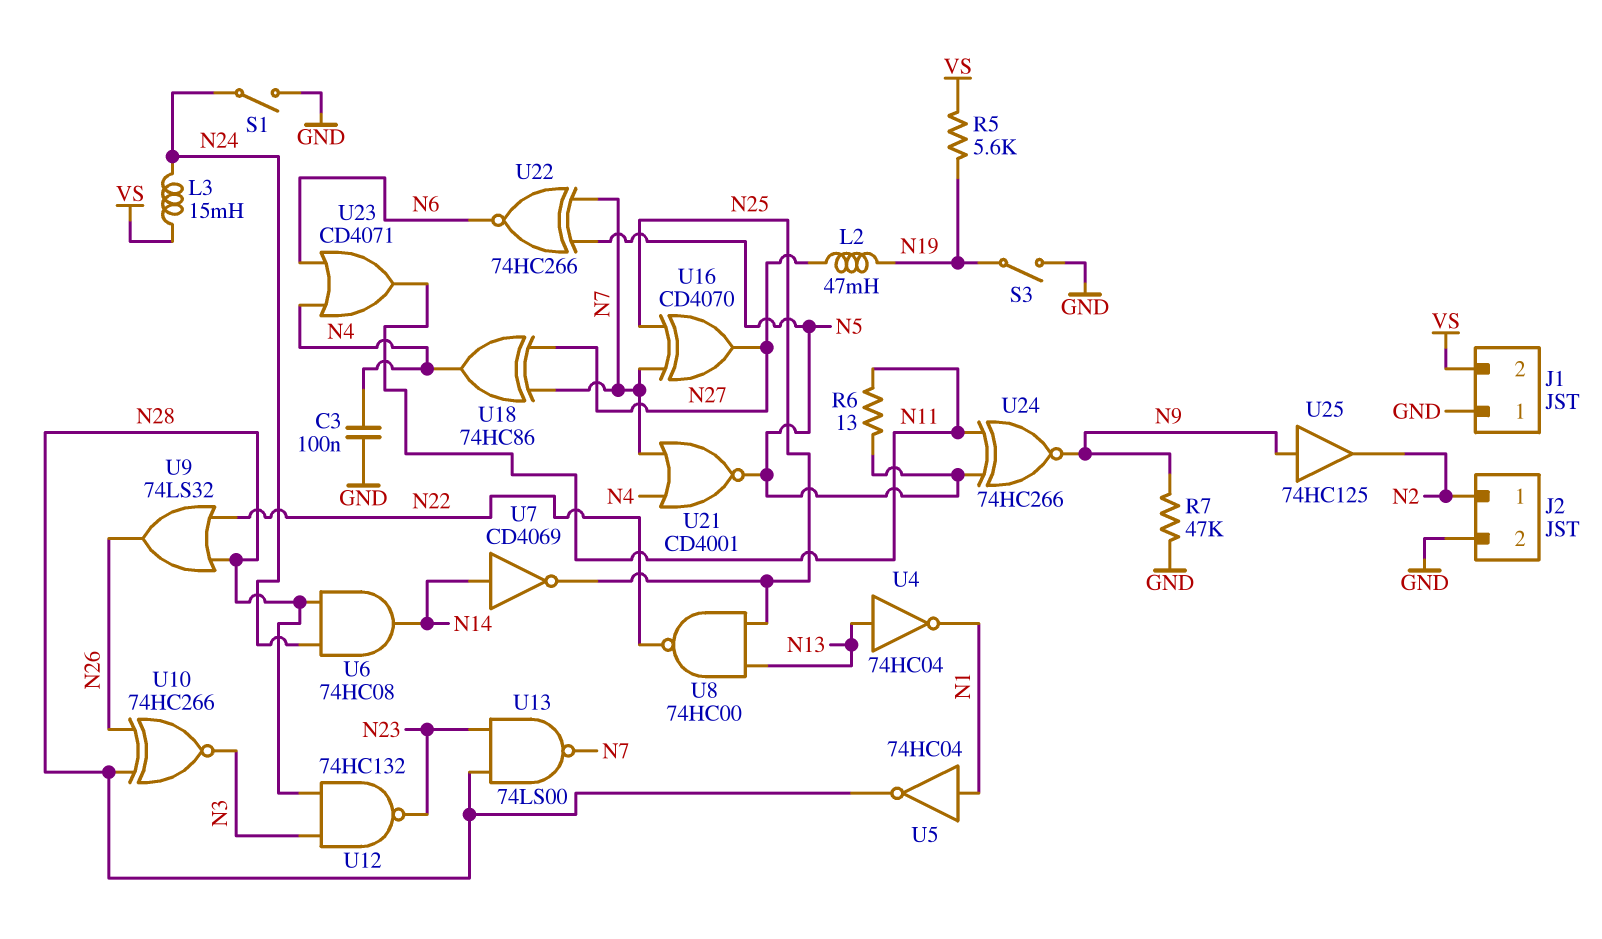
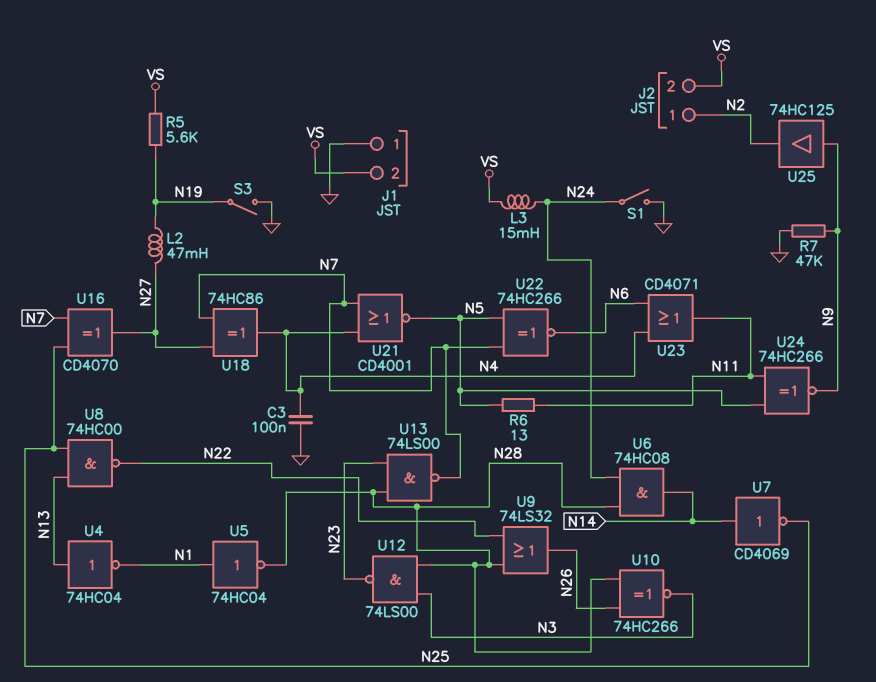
J2 pin 2: GND -> VS
U12: NAND 74HC132 (in N3, in N28, out N23) -> NAND 74LS00 (in N3, in N28, out N23)

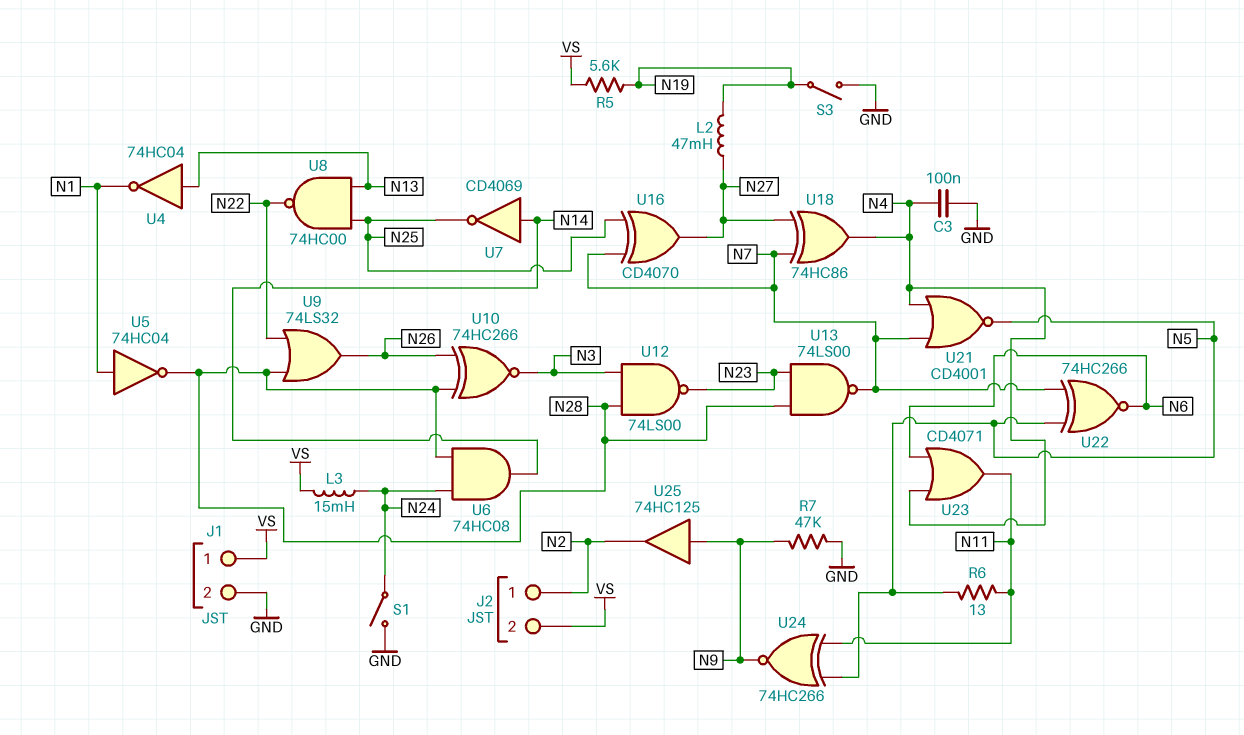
J1 pin 1: GND -> VS
J1 pin 2: VS -> GND

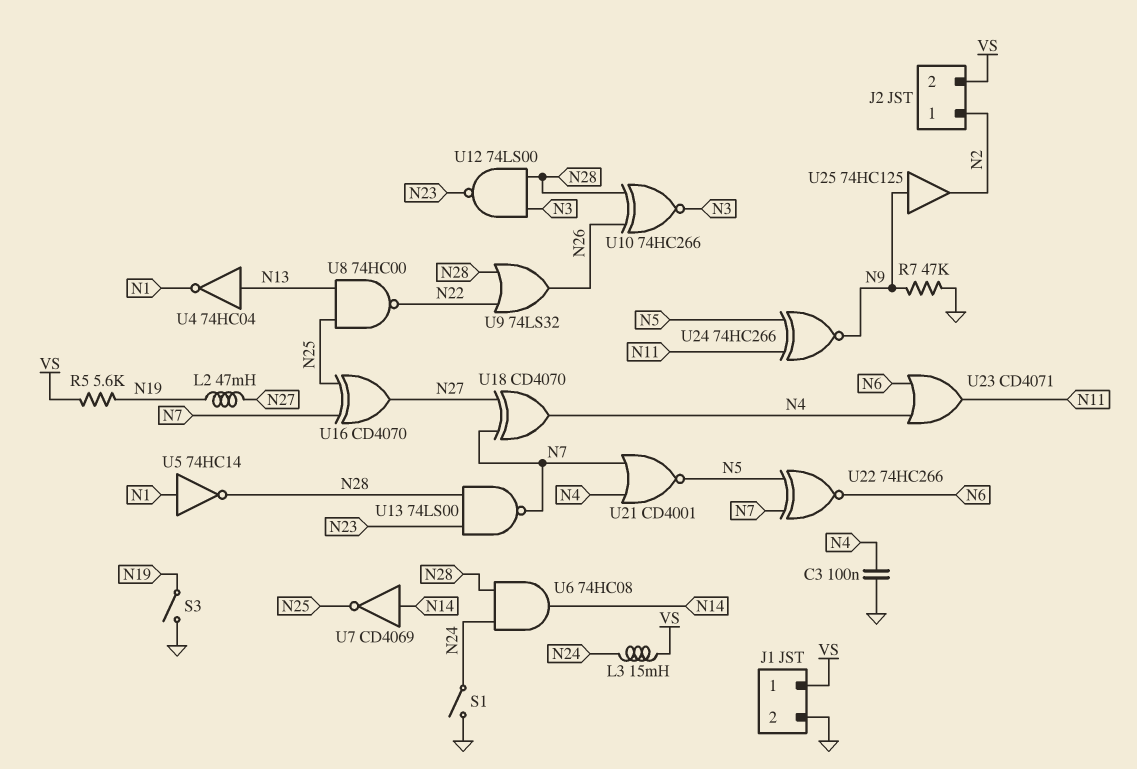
R6: 13 (N5, N11) -> none
U5: NOT 74HC04 (in N1, out N28) -> NOT 74HC14 (in N1, out N28)
U18: XOR 74HC86 (in N7, in N27, out N4) -> XOR CD4070 (in N7, in N27, out N4)

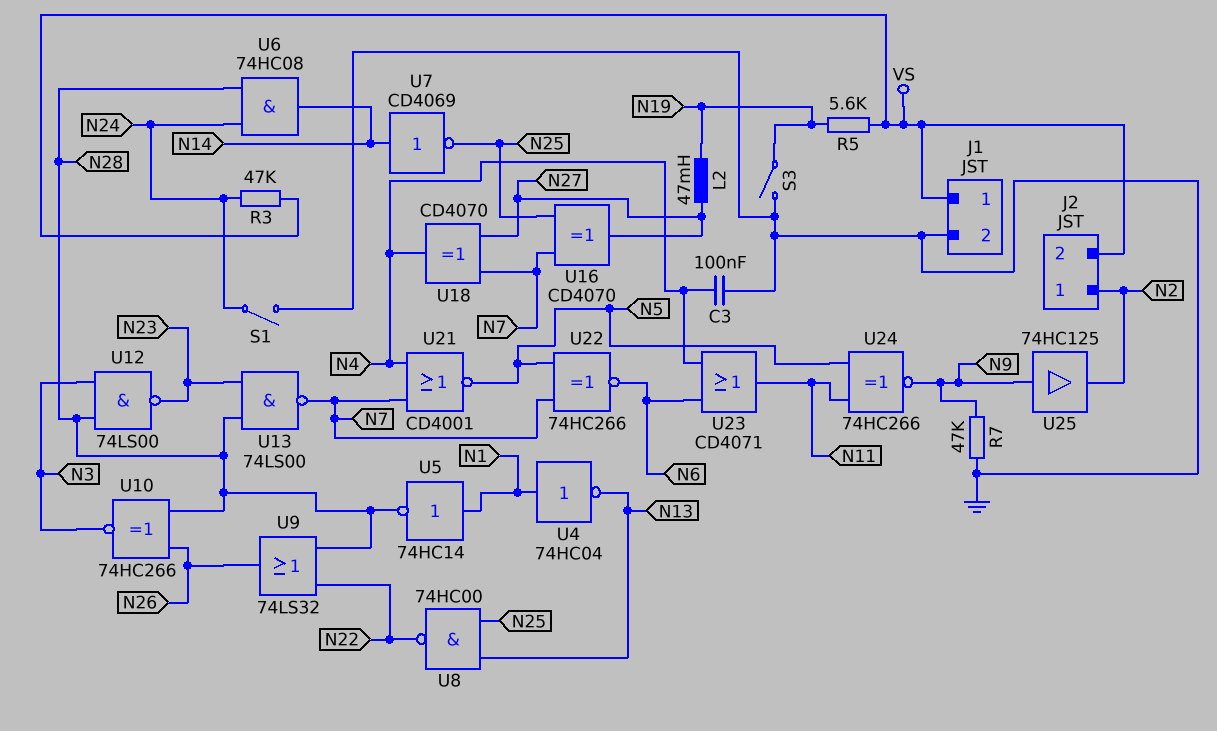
L3: 15mH (N24, VS) -> none
R3: none -> 47k (N24, VS)
U4: NOT 74HC04 (in N13, out N1) -> NOT 74HC04 (in N1, out N13)

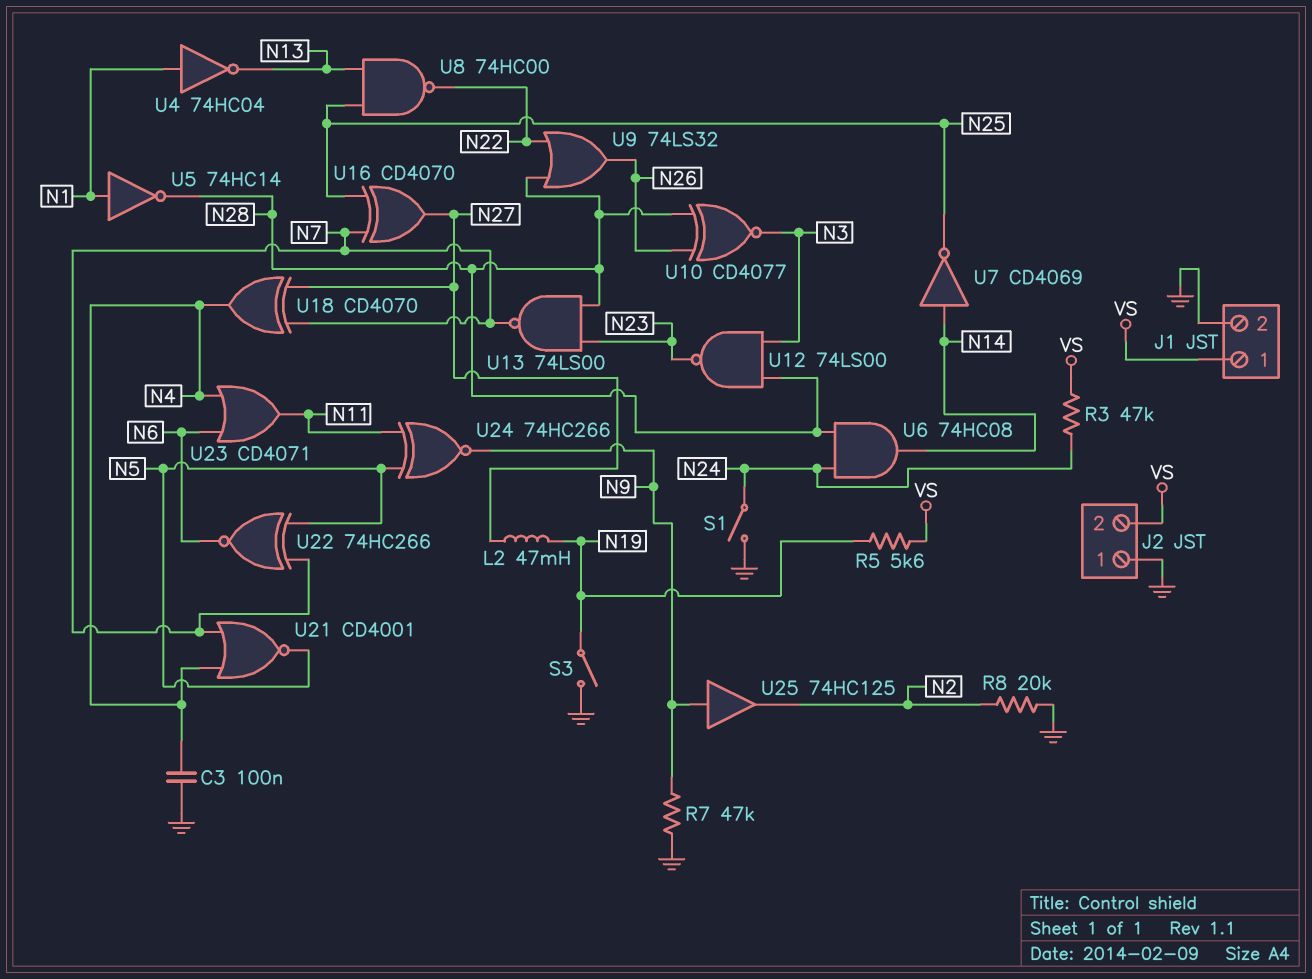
J2 pin 1: N2 -> GND
R8: none -> 20k (GND, N2)
U10: XNOR 74HC266 (in N26, in N28, out N3) -> XNOR CD4077 (in N26, in N28, out N3)

